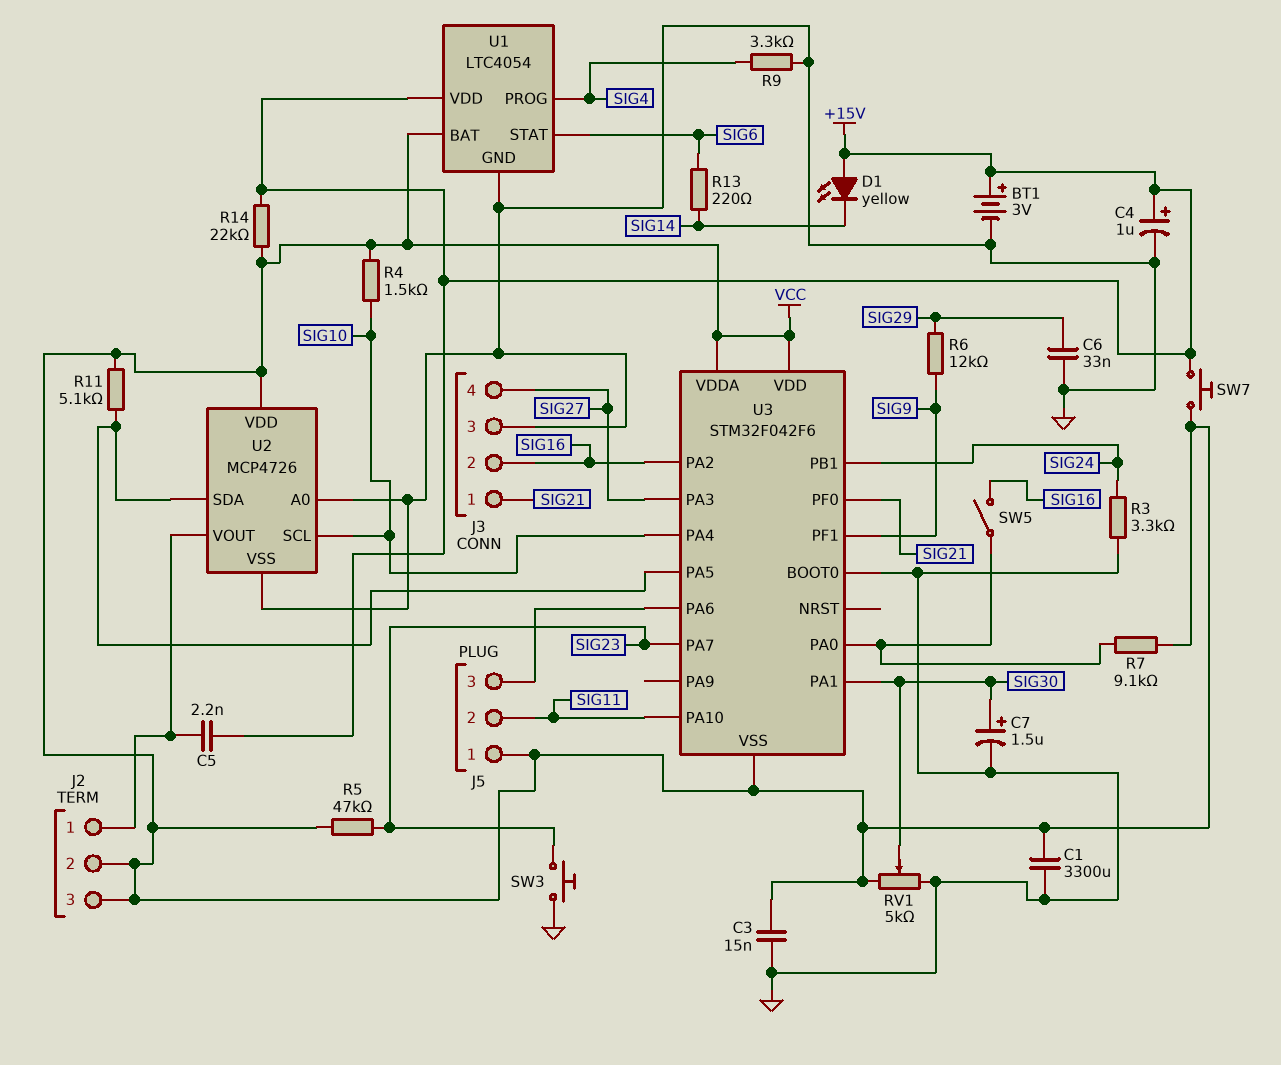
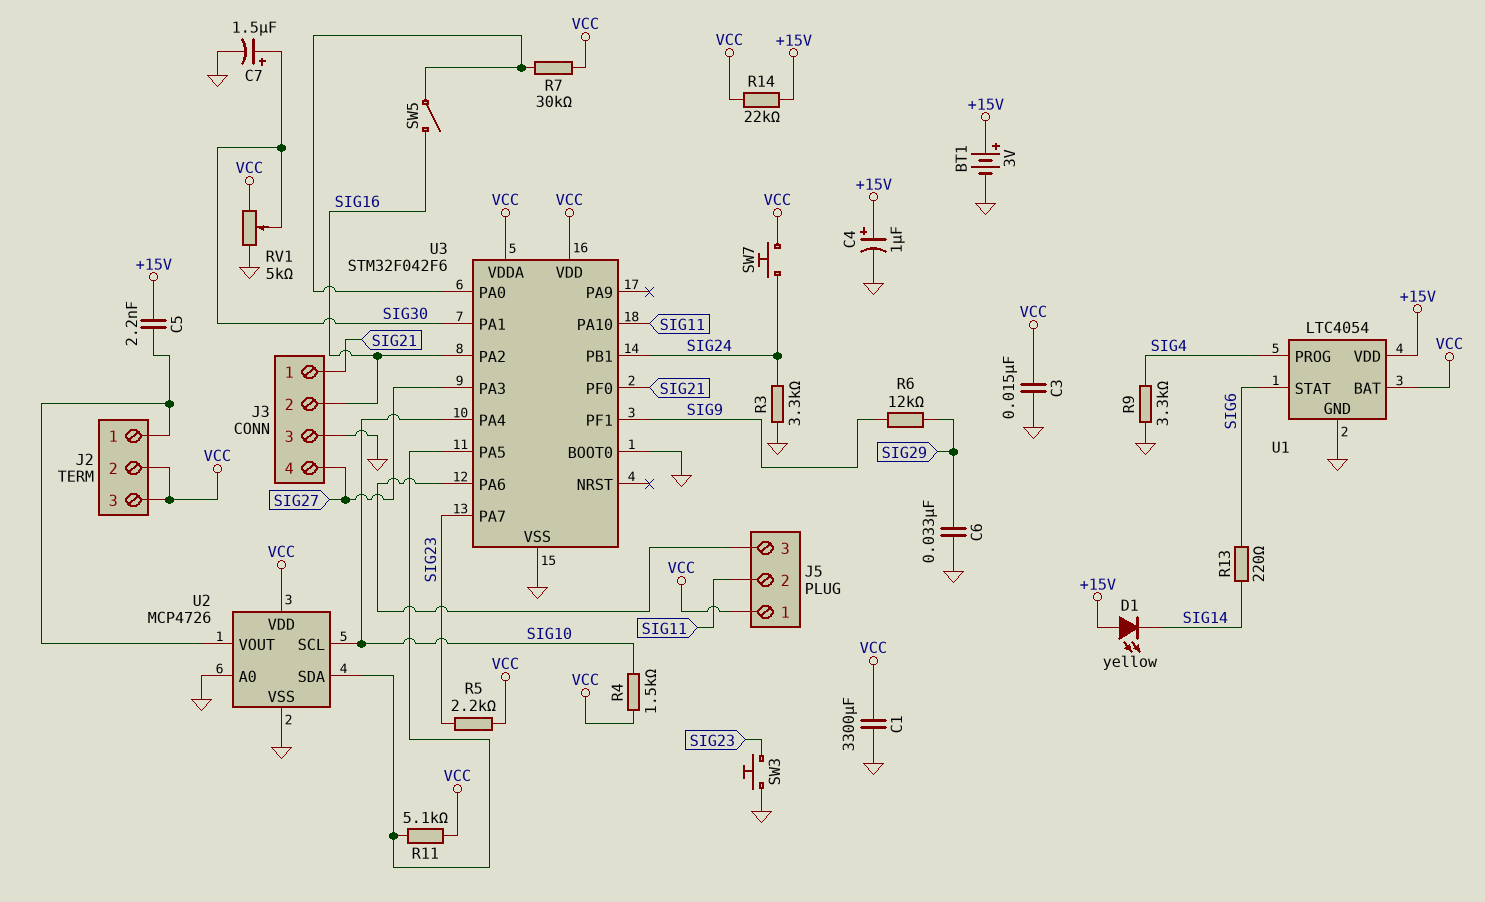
R5: 47k (SIG23, VCC) -> 2.2k (SIG23, VCC)
R7: 9.1k (U3/PA0, VCC) -> 30k (U3/PA0, VCC)
SW7: button (+15V, VCC) -> button (SIG24, VCC)
U3 pin VSS: VCC -> GND

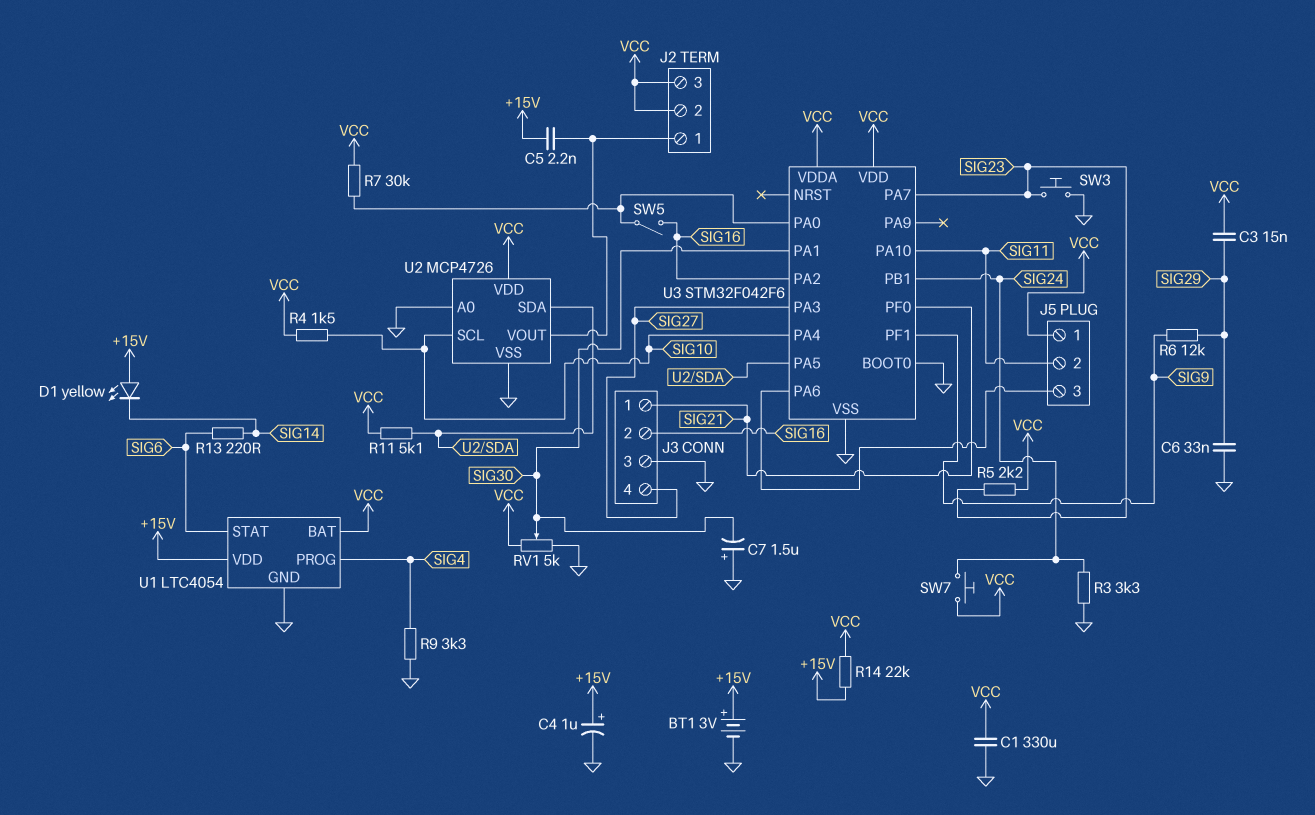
C1: 3300uF (GND, VCC) -> 330uF (GND, VCC)
C3: 15nF (GND, VCC) -> 15nF (SIG29, VCC)
C7: 1.5uF (plus SIG30, minus GND) -> 1.5uF (plus GND, minus SIG30)

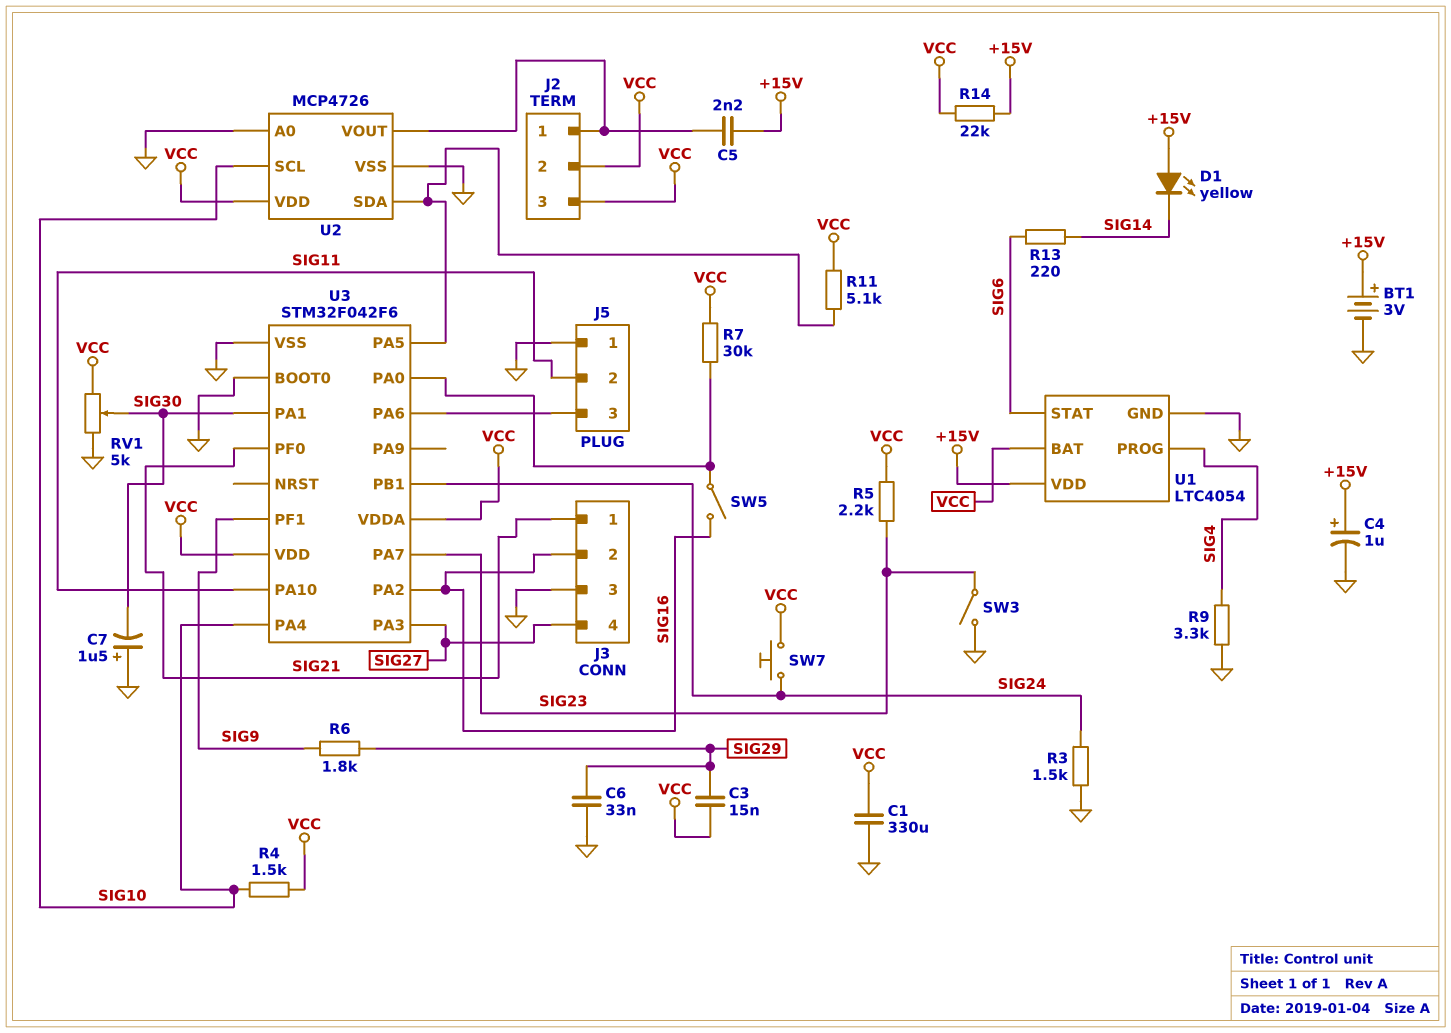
J5 pin 1: VCC -> GND
R3: 3.3k (GND, SIG24) -> 1.5k (GND, SIG24)
R6: 12k (SIG9, SIG29) -> 1.8k (SIG9, SIG29)
SW3: button (GND, SIG23) -> switch (GND, SIG23)

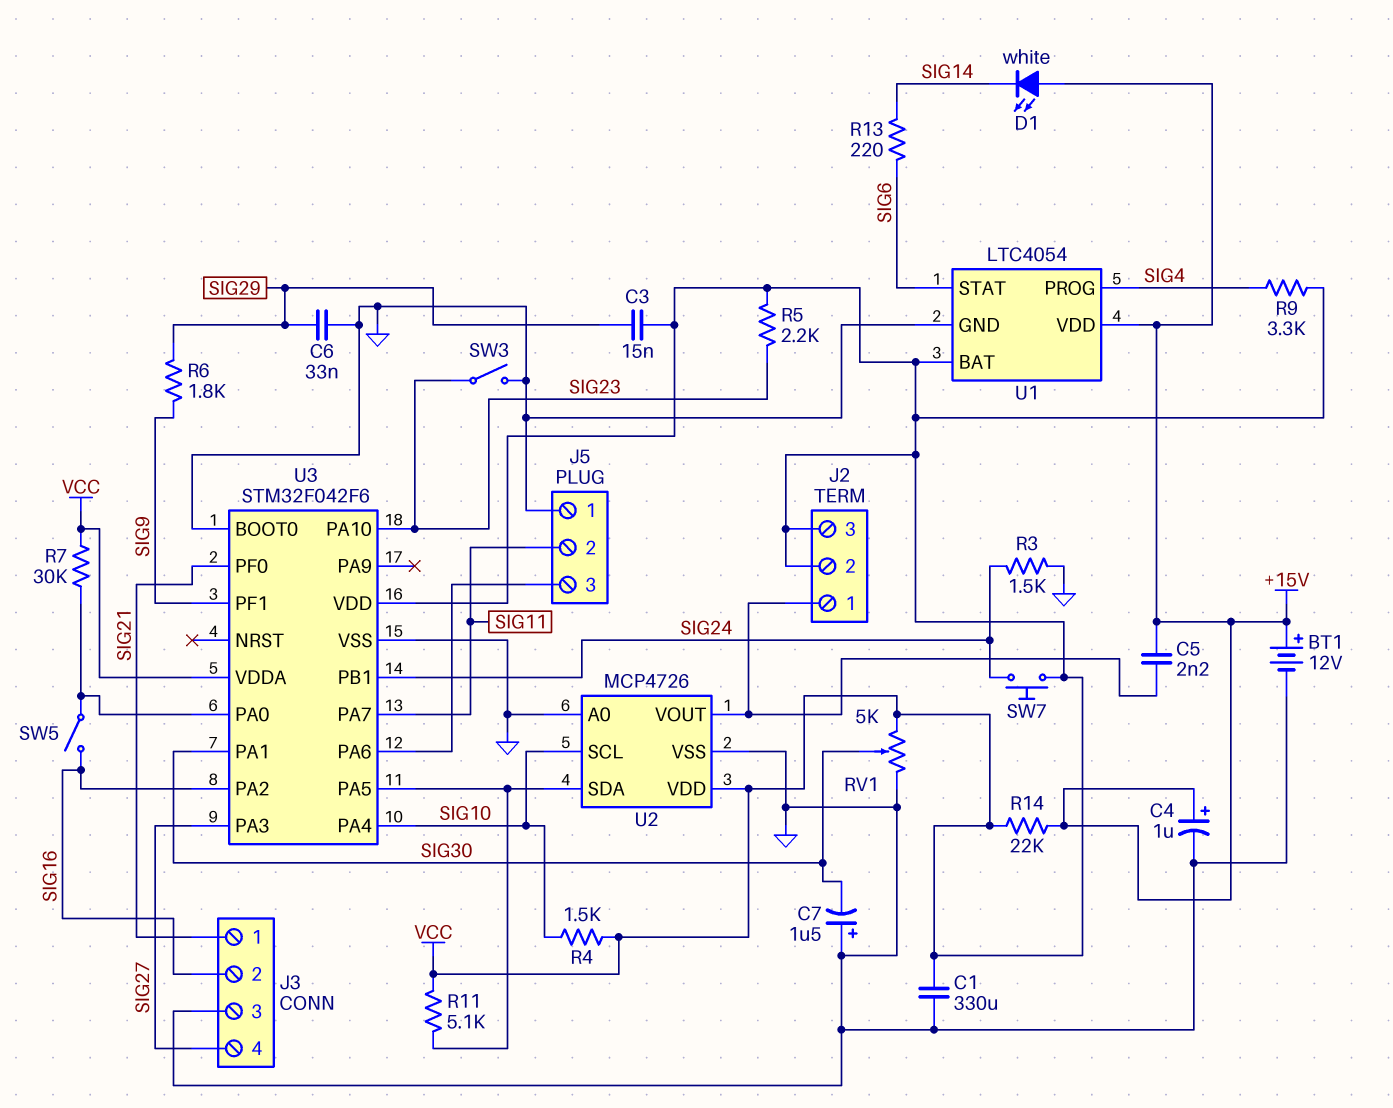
BT1: 3V (plus +15V, minus GND) -> 12V (plus +15V, minus GND)
D1: LED yellow (A +15V, K SIG14) -> LED white (A +15V, K SIG14)
R9: 3.3k (GND, SIG4) -> 3.3k (SIG4, VCC)
U3 pin PA7: SIG23 -> SIG11
U3 pin PA10: SIG11 -> SIG23

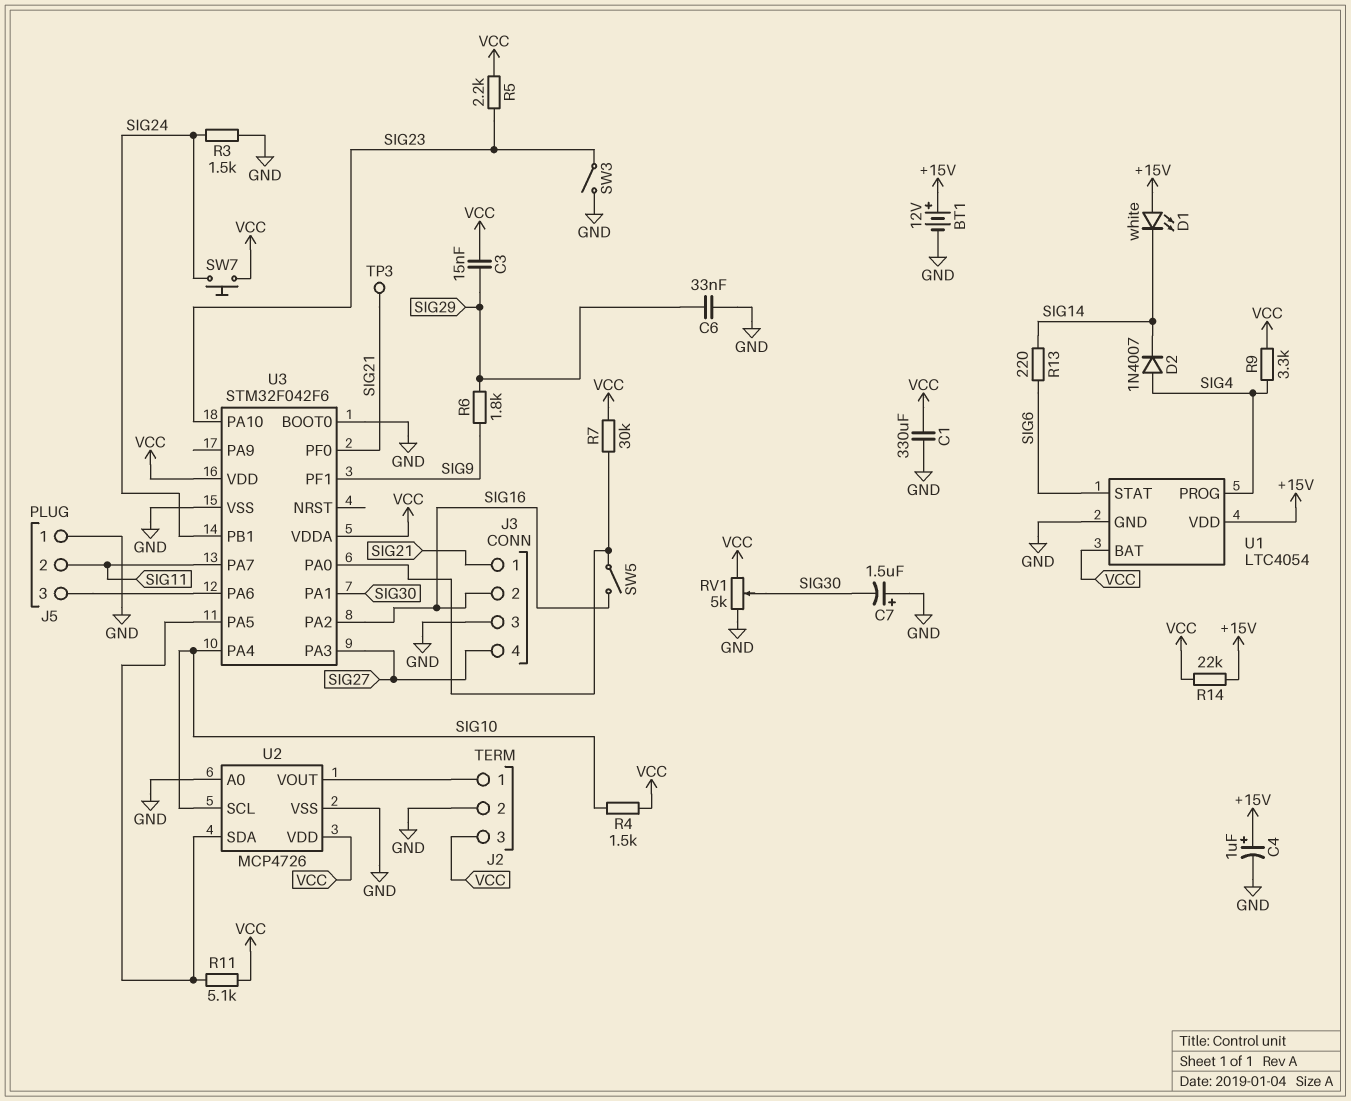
C5: 2.2nF (+15V, J2/1) -> none
D2: none -> diode 1N4007 (A SIG4, K SIG14)
J2 pin 2: VCC -> GND
TP3: none -> test point (SIG21)

